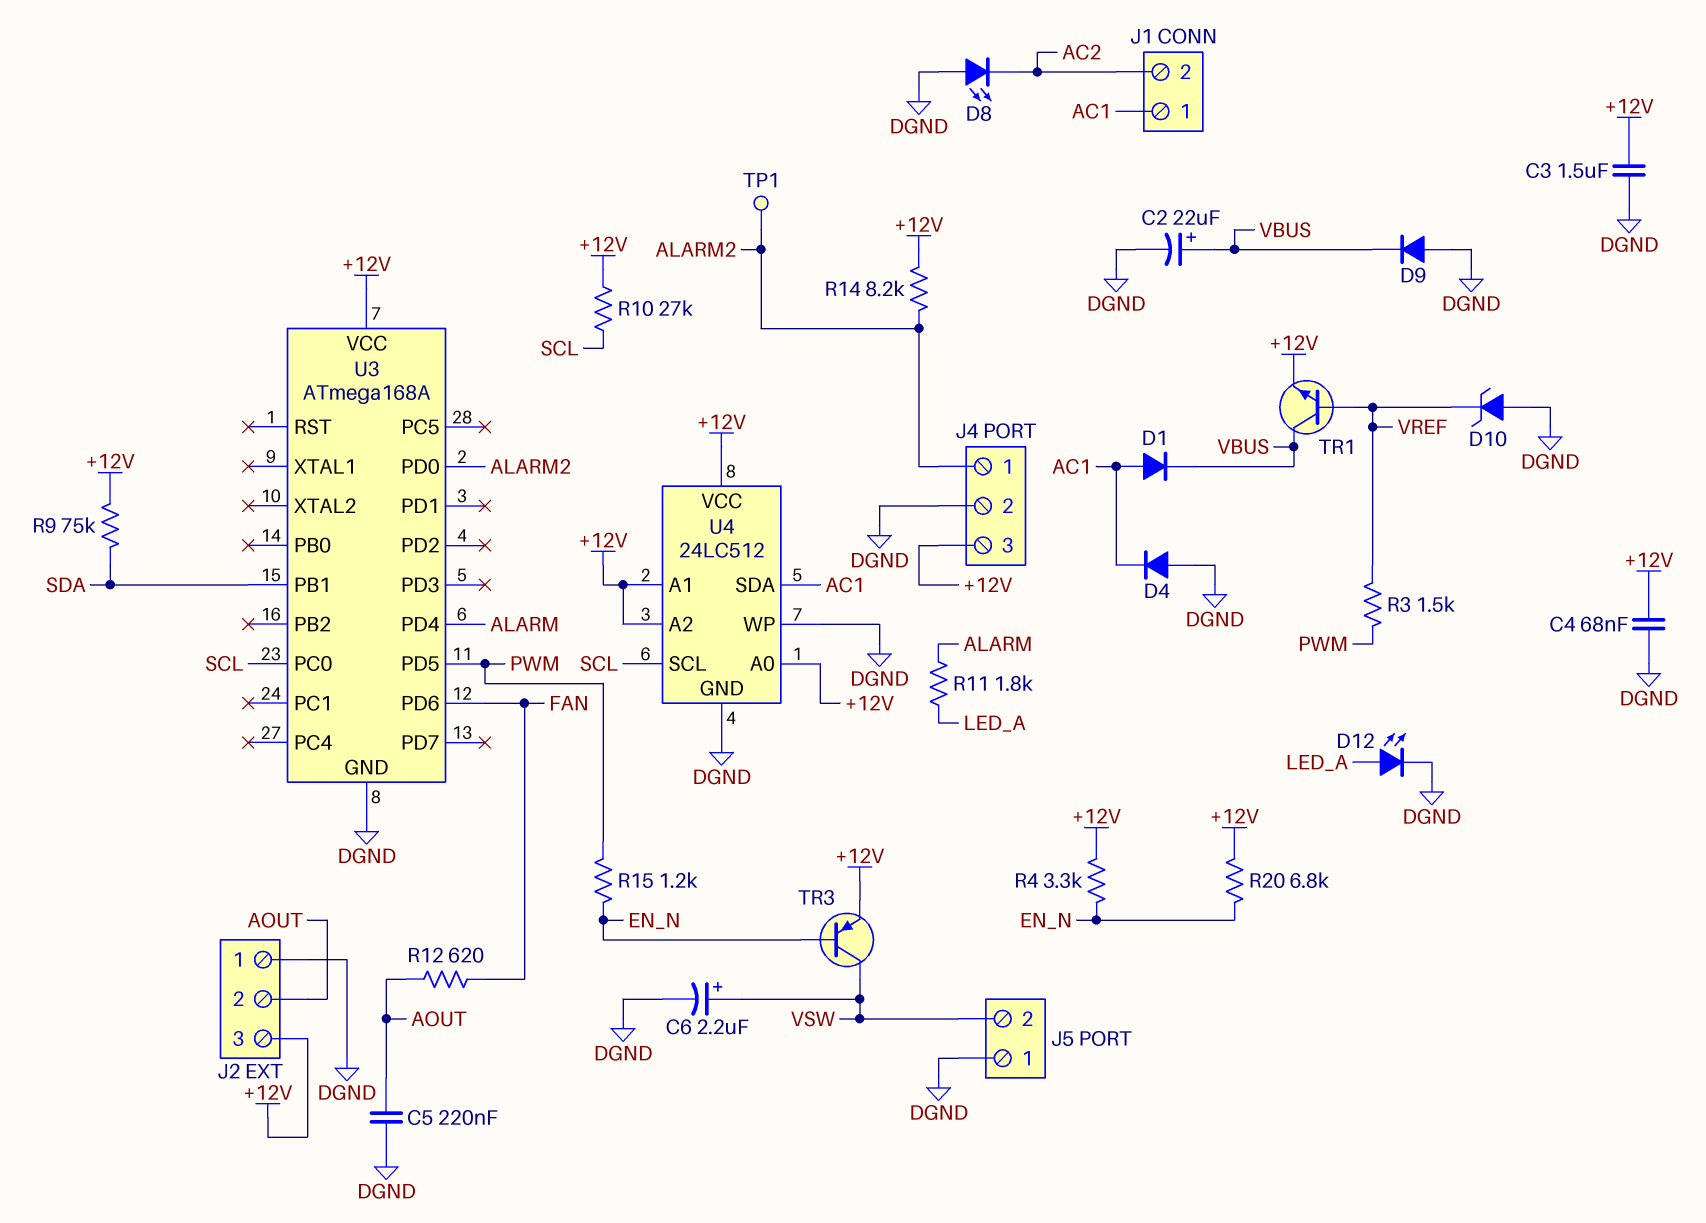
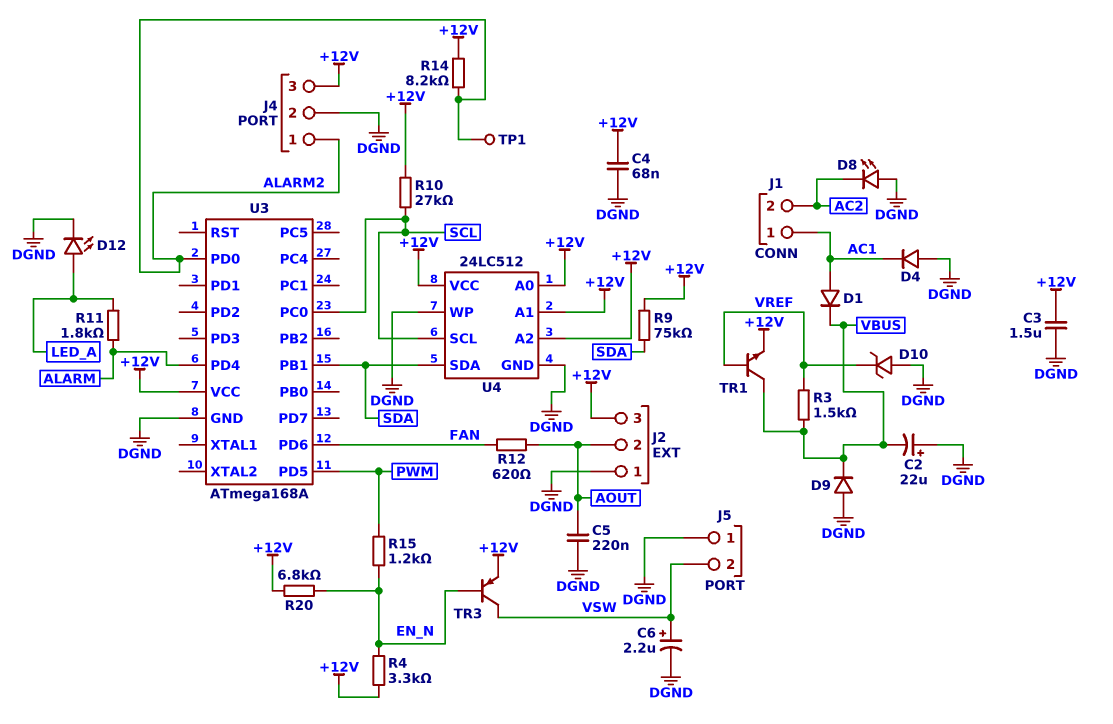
C2: 22uF (plus VBUS, minus DGND) -> 22uF (plus DGND, minus VBUS)
R3: 1.5k (PWM, VREF) -> 1.5k (VBUS, VREF)
U4 pin SDA: AC1 -> SDA

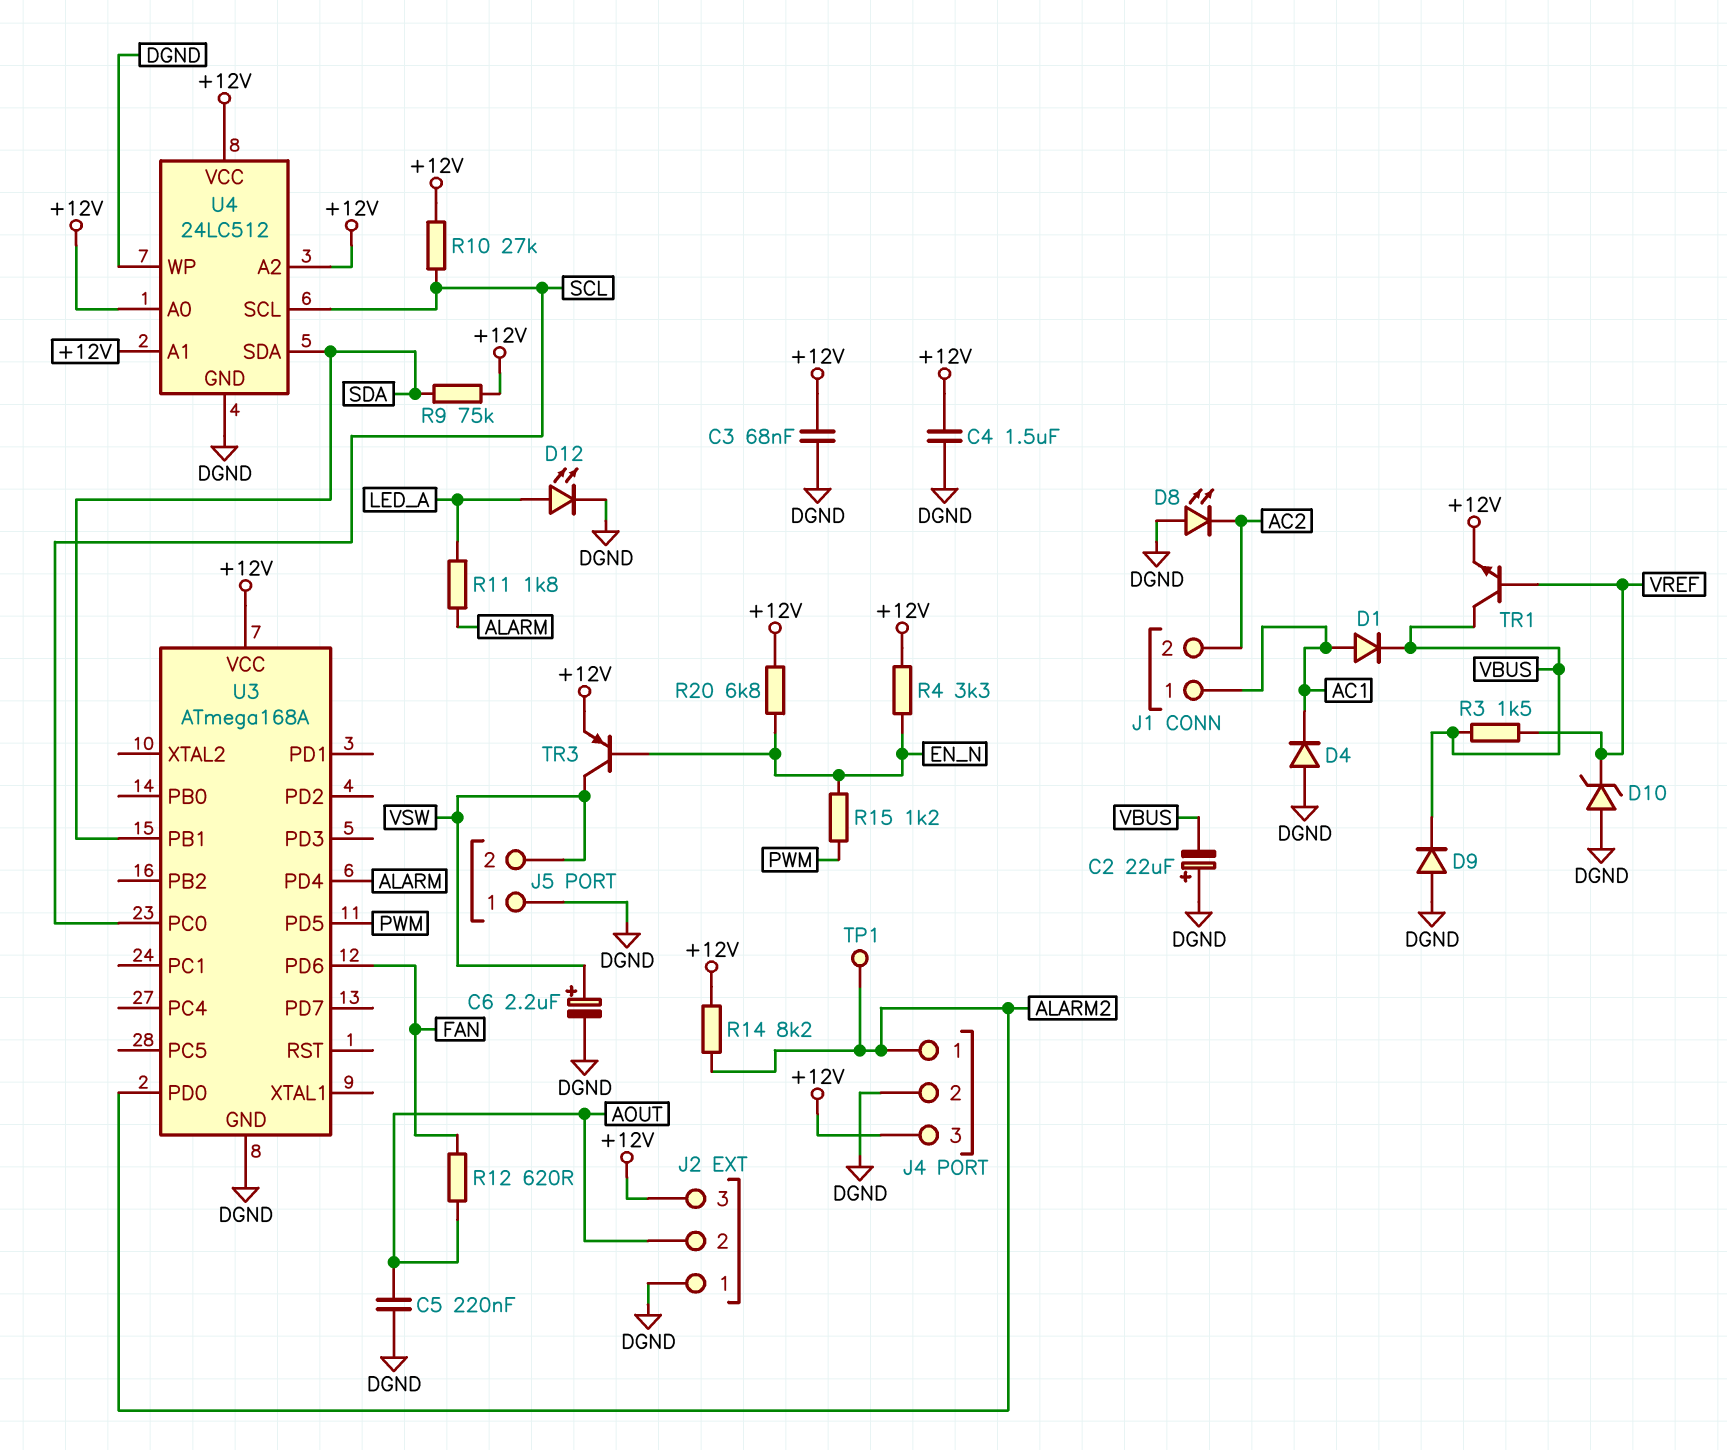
C3: 1.5uF (+12V, DGND) -> 68nF (+12V, DGND)
C4: 68nF (+12V, DGND) -> 1.5uF (+12V, DGND)

